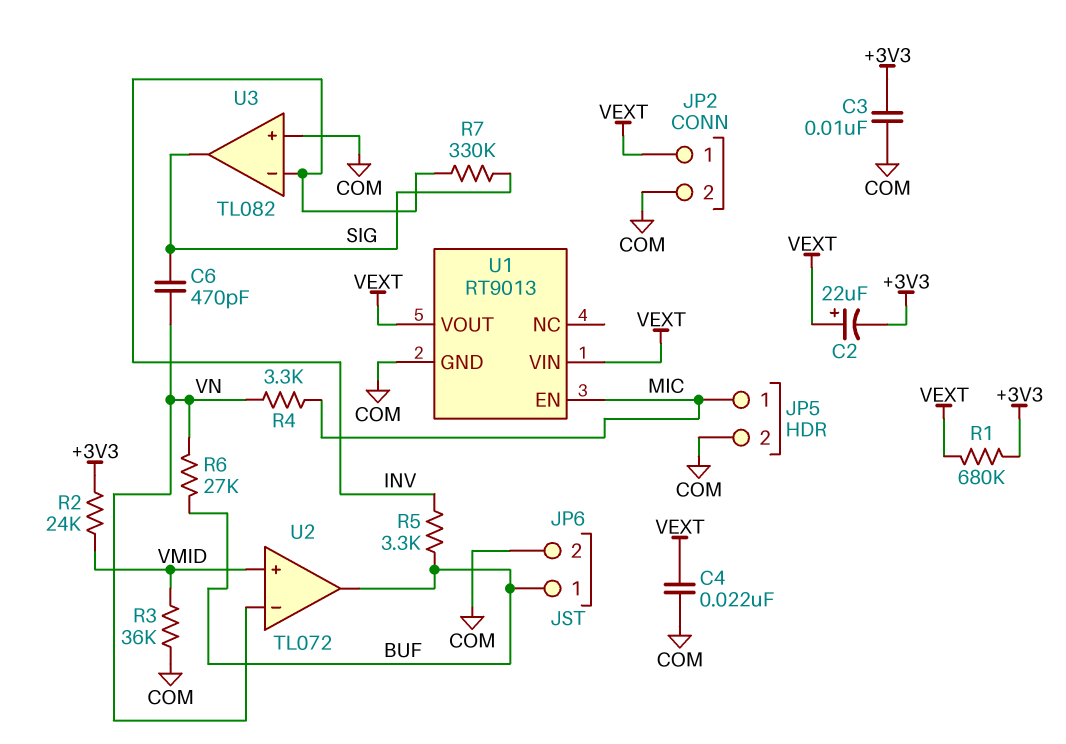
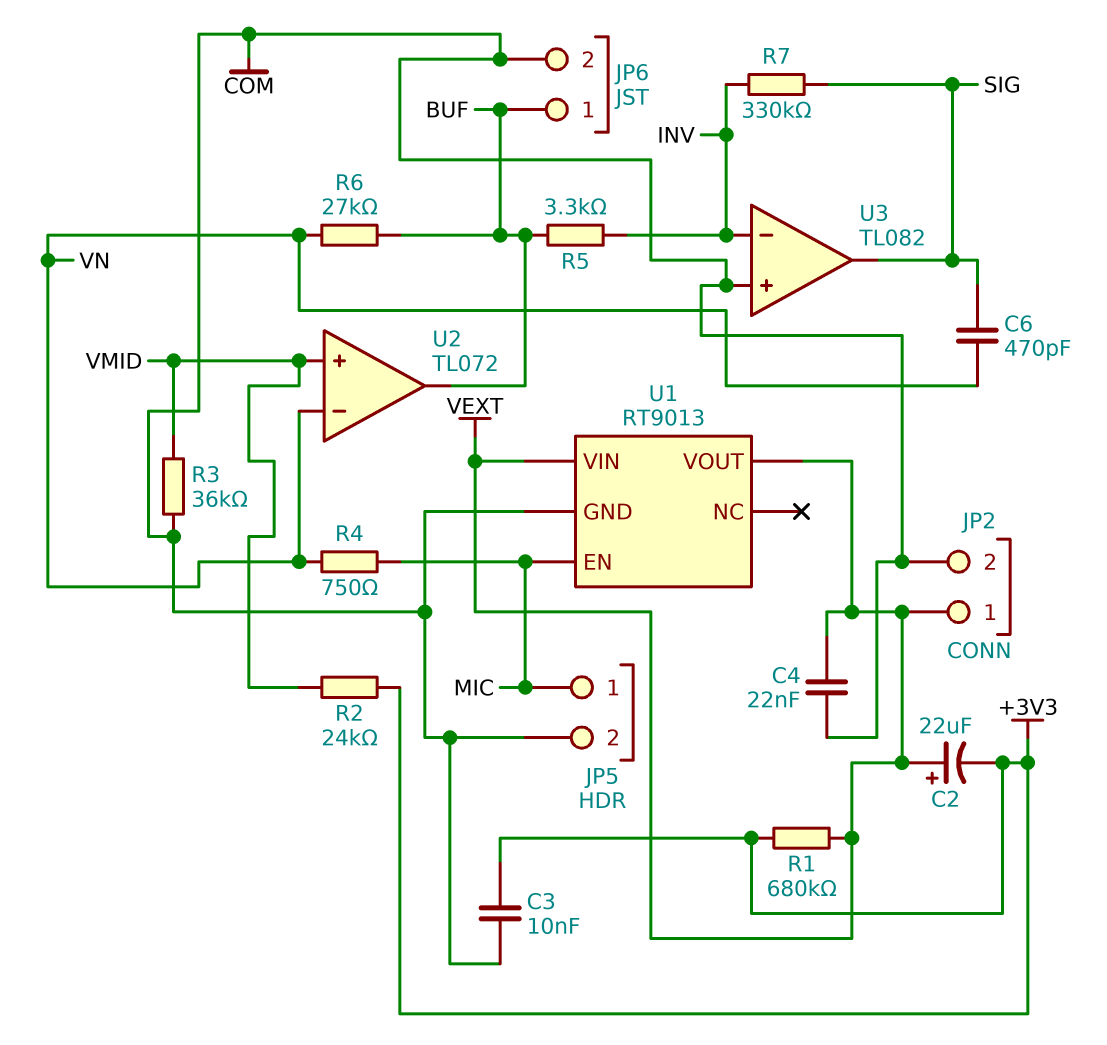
R4: 3.3k (MIC, VN) -> 750 (MIC, VN)

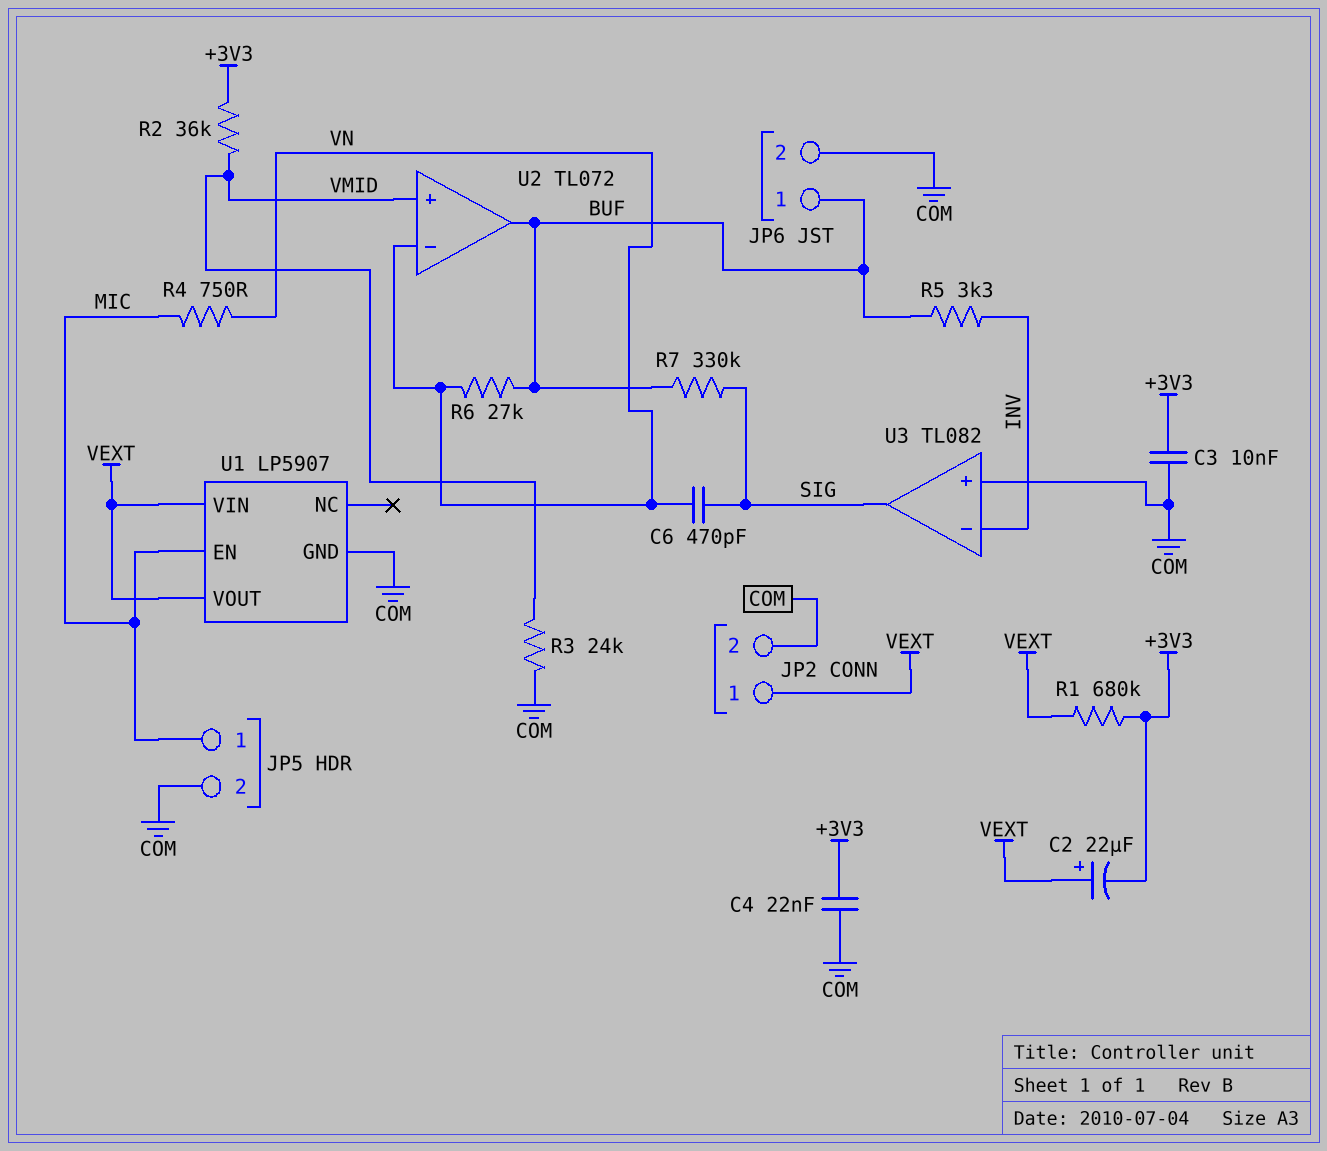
C4: 22nF (COM, VEXT) -> 22nF (+3V3, COM)
R2: 24k (+3V3, VMID) -> 36k (+3V3, VMID)
R3: 36k (COM, VMID) -> 24k (COM, VMID)
R7: 330k (INV, SIG) -> 330k (BUF, SIG)
U1: RT9013 -> LP5907

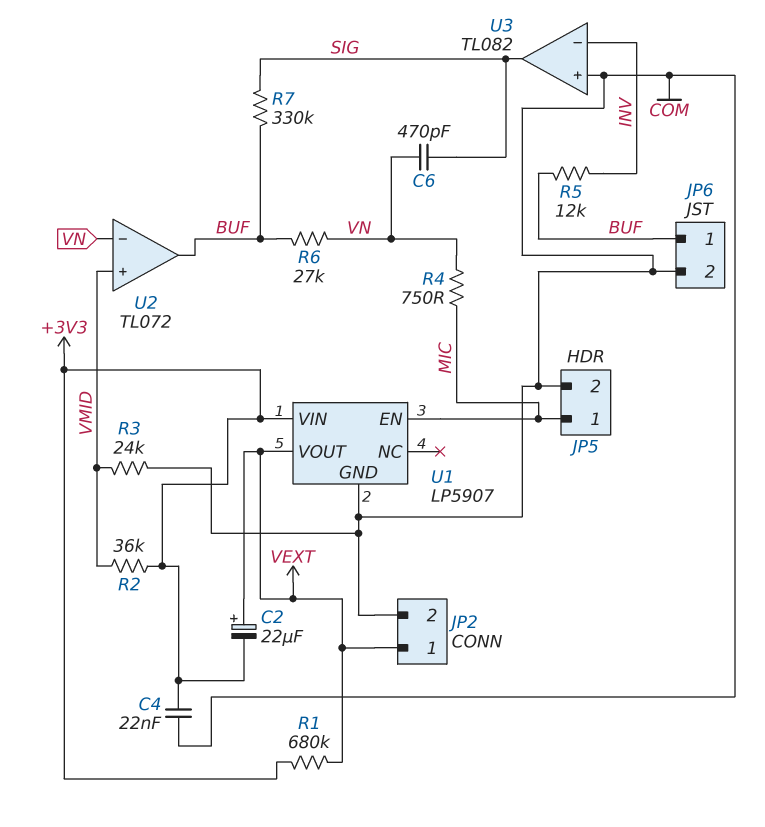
C3: 10nF (+3V3, COM) -> none
R5: 3.3k (BUF, INV) -> 12k (BUF, INV)
U1 pin VIN: VEXT -> +3V3

